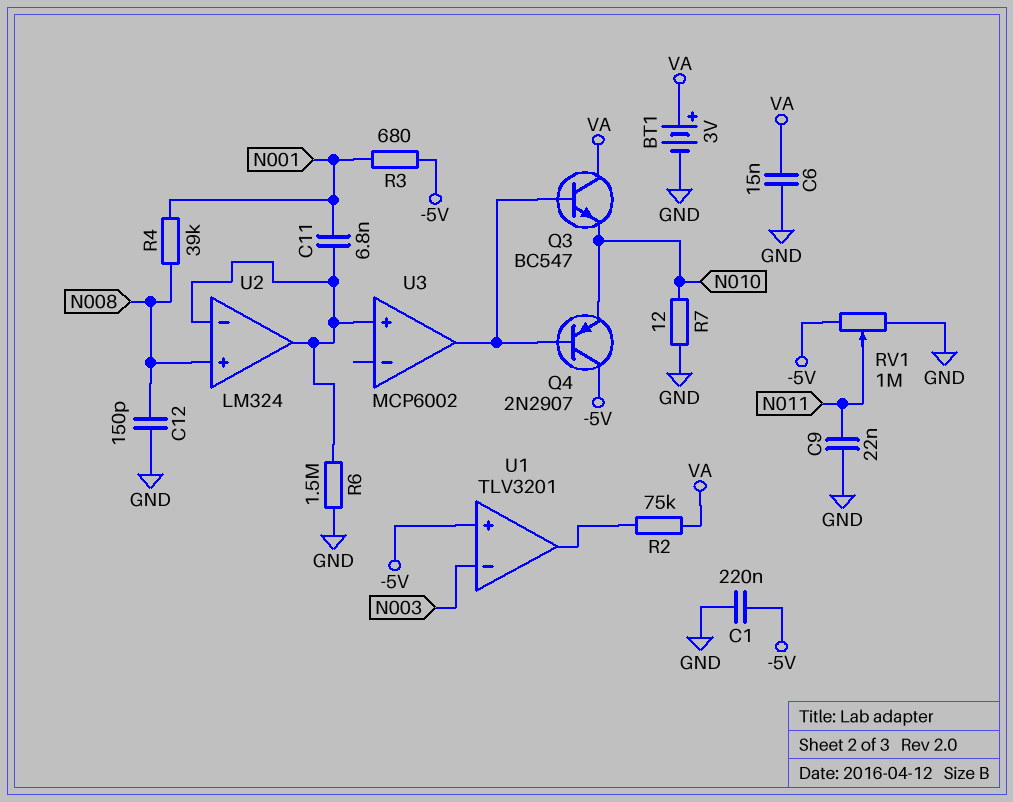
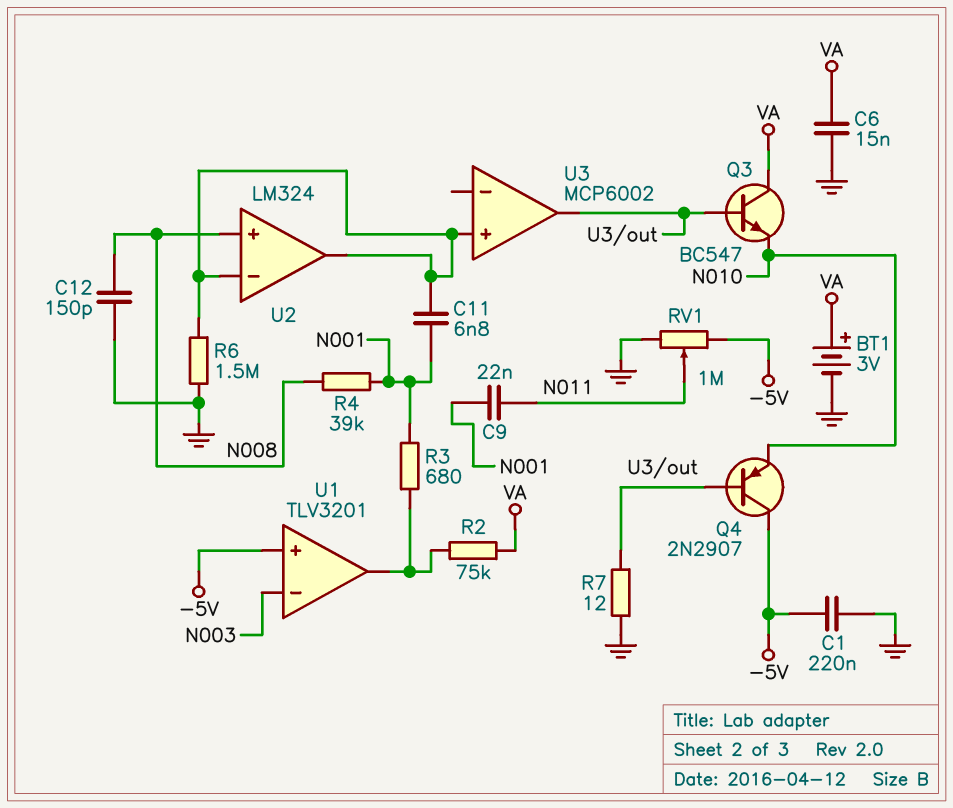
C9: 22nF (GND, N011) -> 22nF (N001, N011)
R3: 680 (-5V, N001) -> 680 (N001, U1/out)
R7: 12 (GND, N010) -> 12 (GND, U3/out)

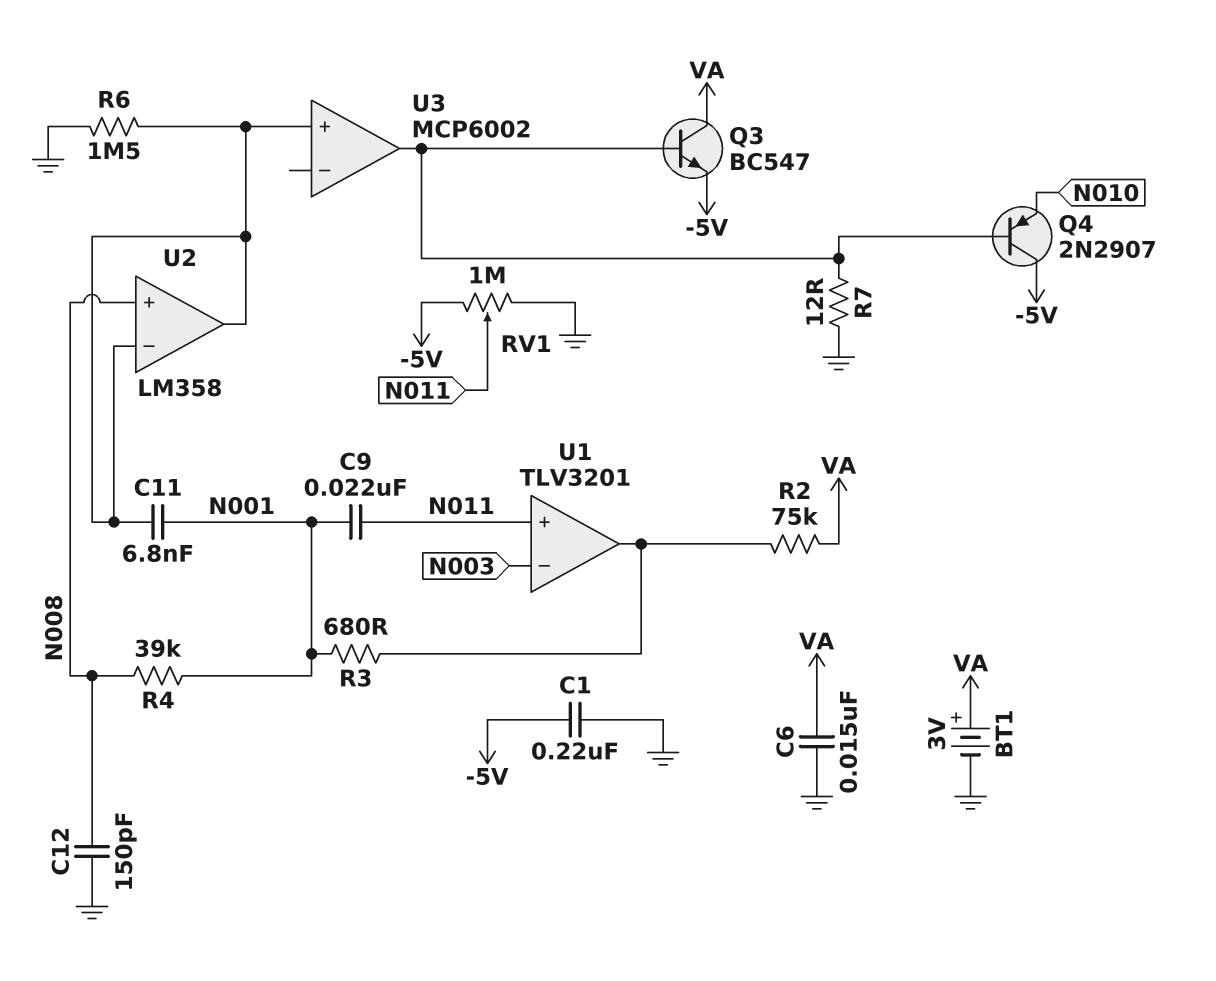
Q3: NPN BC547 (B U3/out, C VA, E N010) -> NPN BC547 (B U3/out, C VA, E -5V)
U1 pin in+: -5V -> N011
U2: LM324 -> LM358

